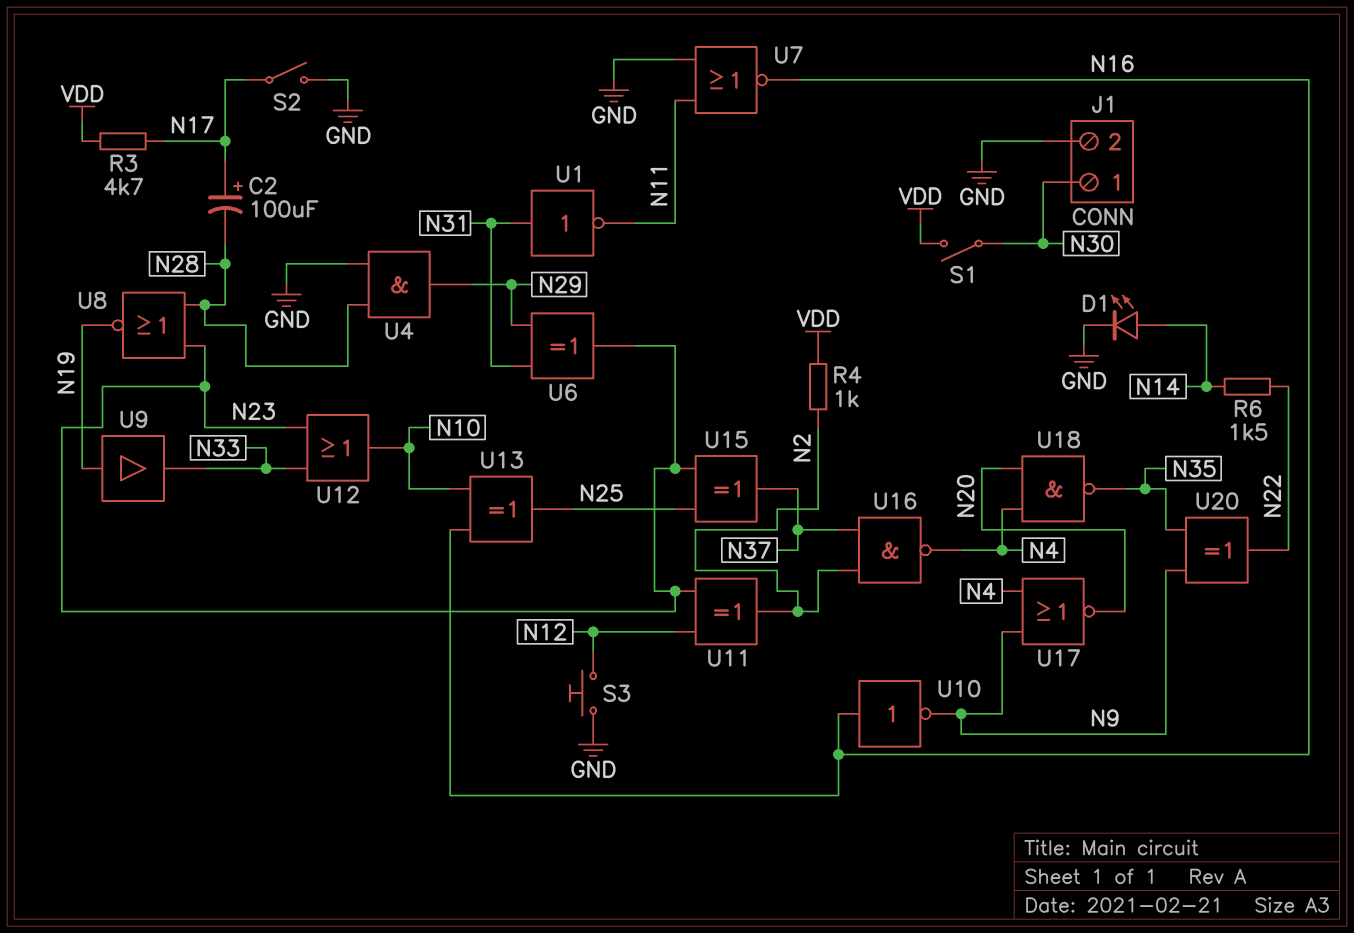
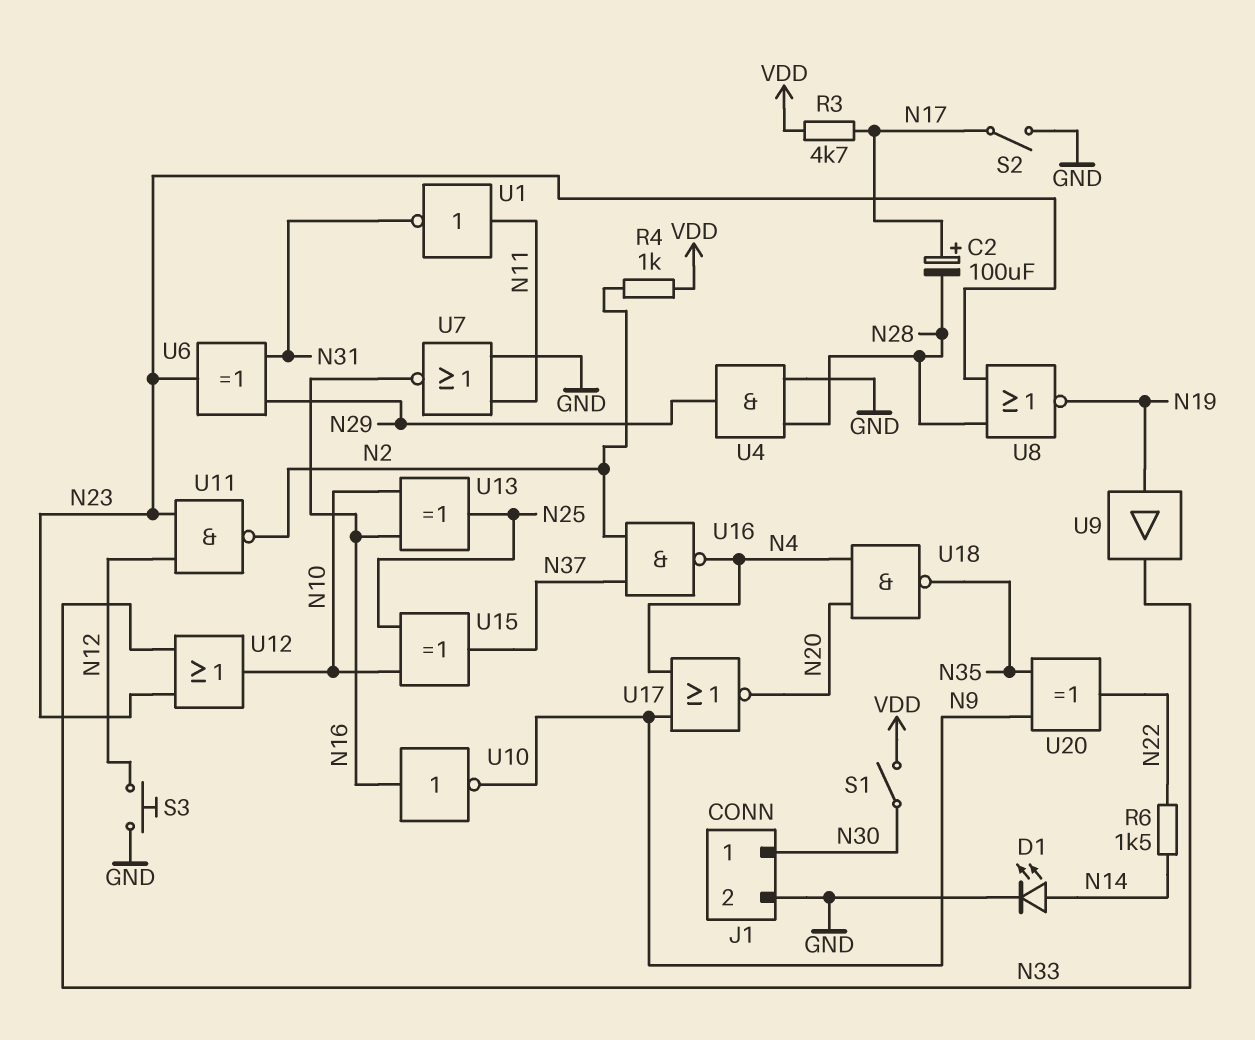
U1: NOT (in N31, out N11) -> NOT (in N11, out N31)
U11: XOR (in N12, in N23, out N2) -> NAND (in N12, in N23, out N2)
U15: XOR (in N23, in N25, out N37) -> XOR (in N10, in N25, out N37)

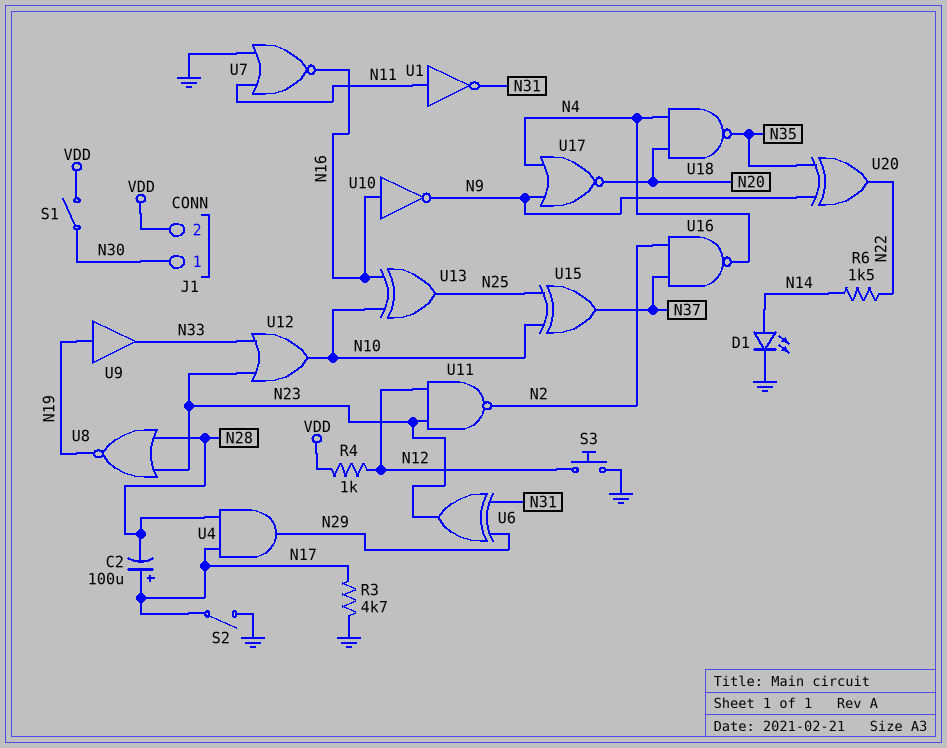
J1 pin 2: GND -> VDD
R3: 4.7k (N17, VDD) -> 4.7k (GND, N17)
R4: 1k (N2, VDD) -> 1k (N12, VDD)
U4: AND (in GND, in N28, out N29) -> AND (in N17, in N28, out N29)

